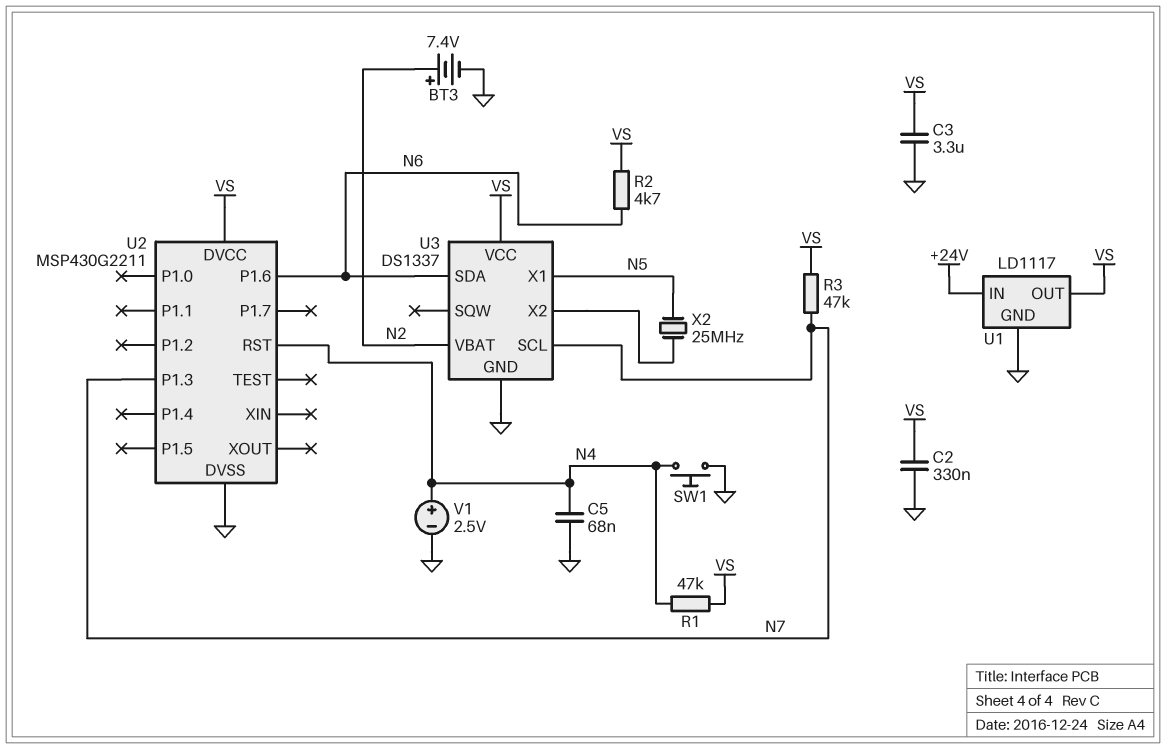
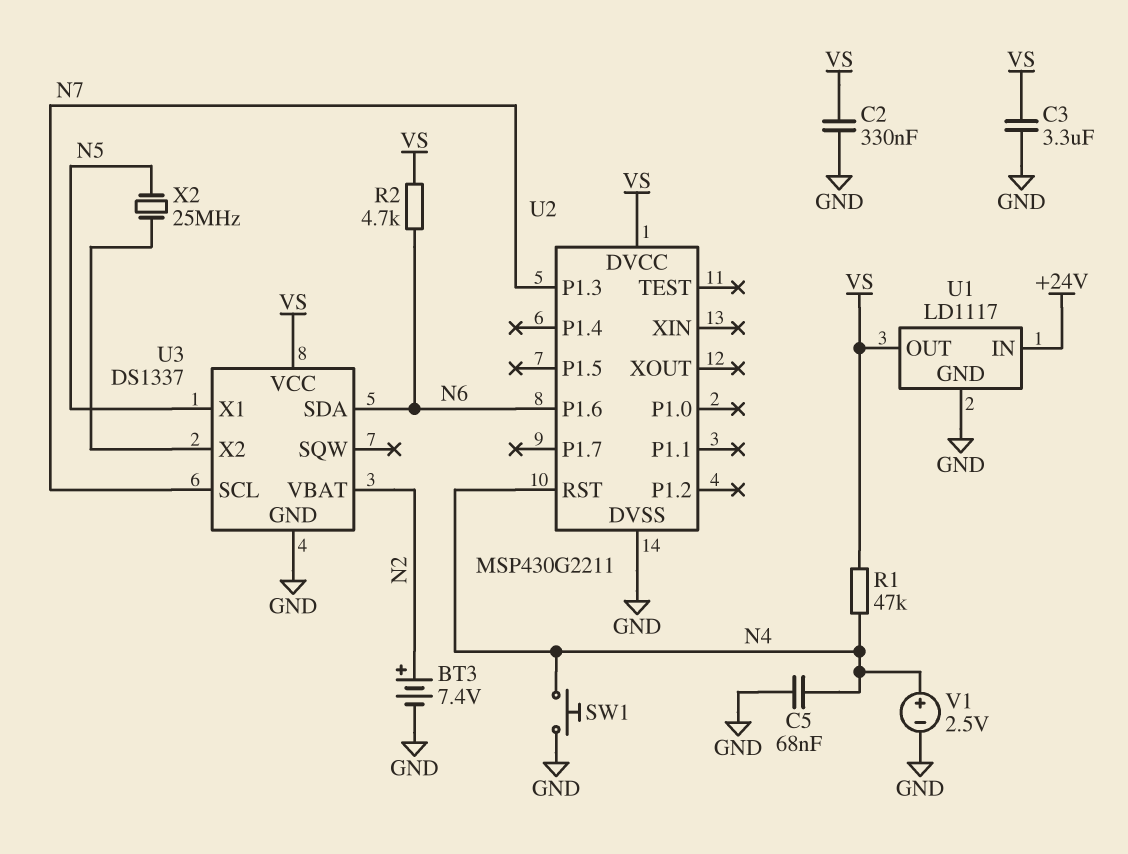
R3: 47k (N7, VS) -> none

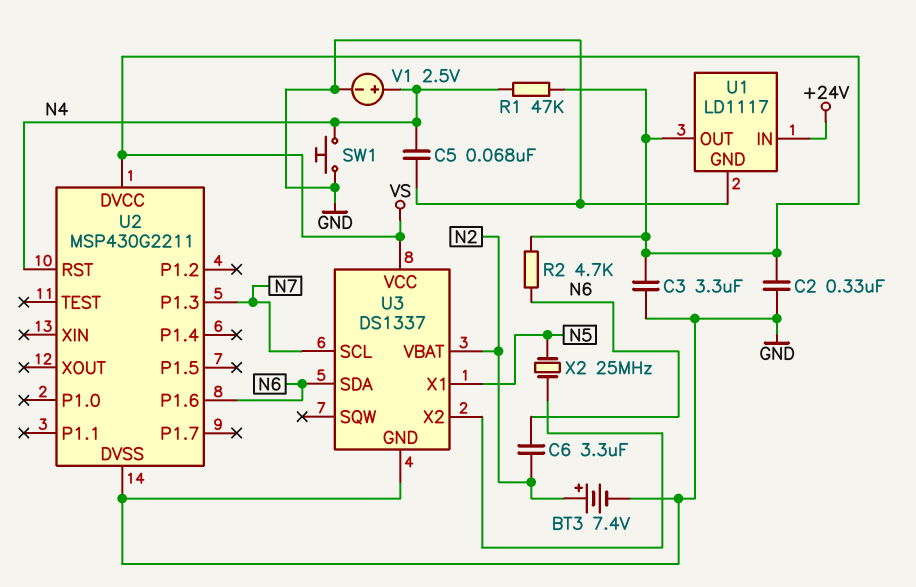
C6: none -> 3.3uF (N2, N6)

